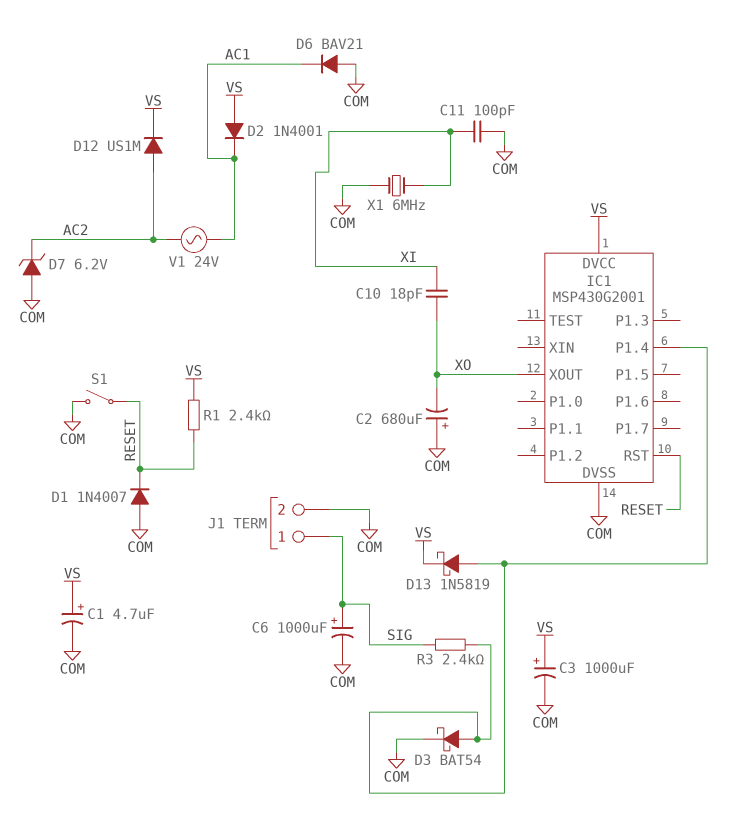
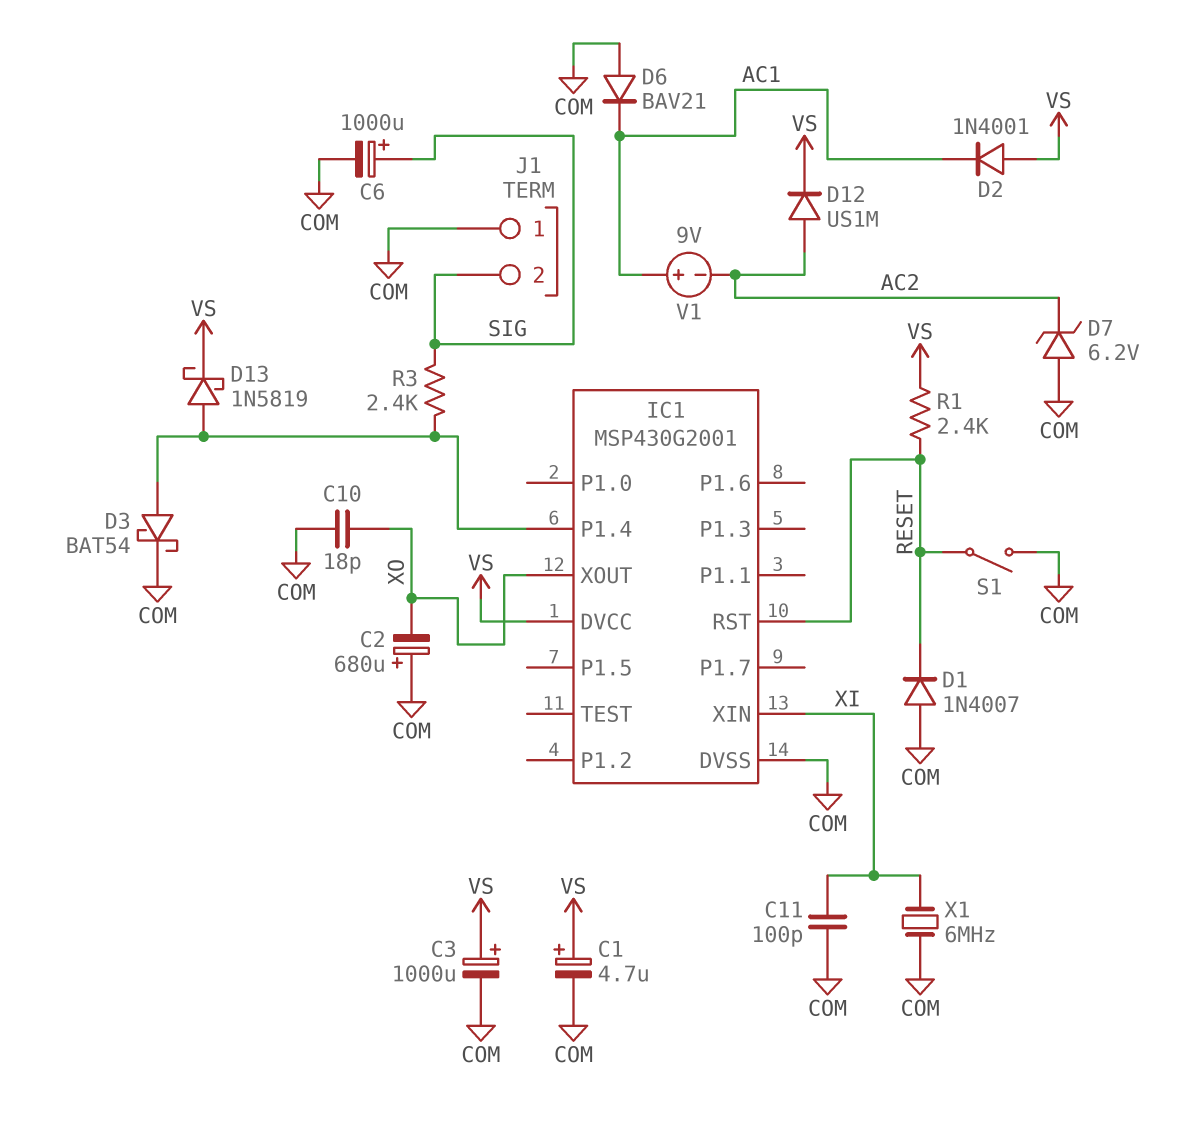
C10: 18pF (XI, XO) -> 18pF (COM, XO)
IC1 pin XIN: none -> XI
J1 pin 1: SIG -> COM
J1 pin 2: COM -> SIG
V1: AC 24V (AC1, AC2) -> 9V (plus AC1, minus AC2)

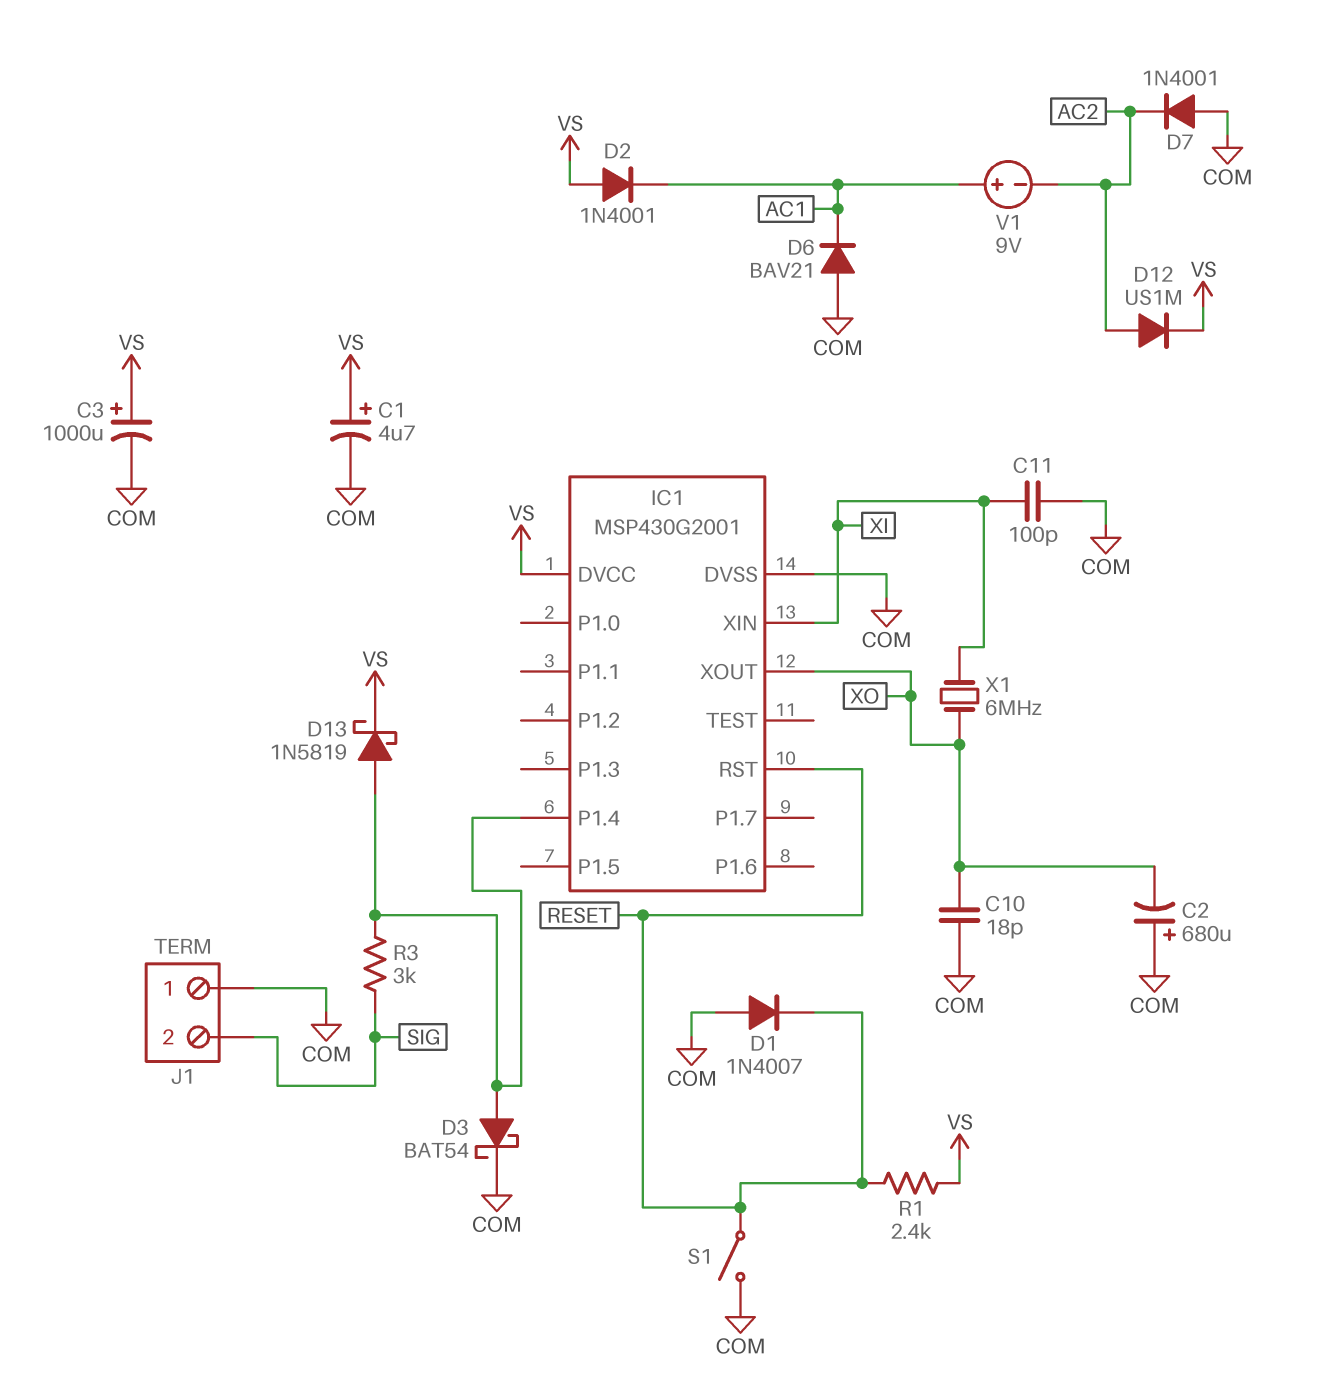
C6: 1000uF (plus SIG, minus COM) -> none
D7: zener 6.2V (A COM, K AC2) -> diode 1N4001 (A COM, K AC2)
R3: 2.4k (IC1/P1.4, SIG) -> 3k (IC1/P1.4, SIG)
X1: 6MHz (COM, XI) -> 6MHz (XI, XO)

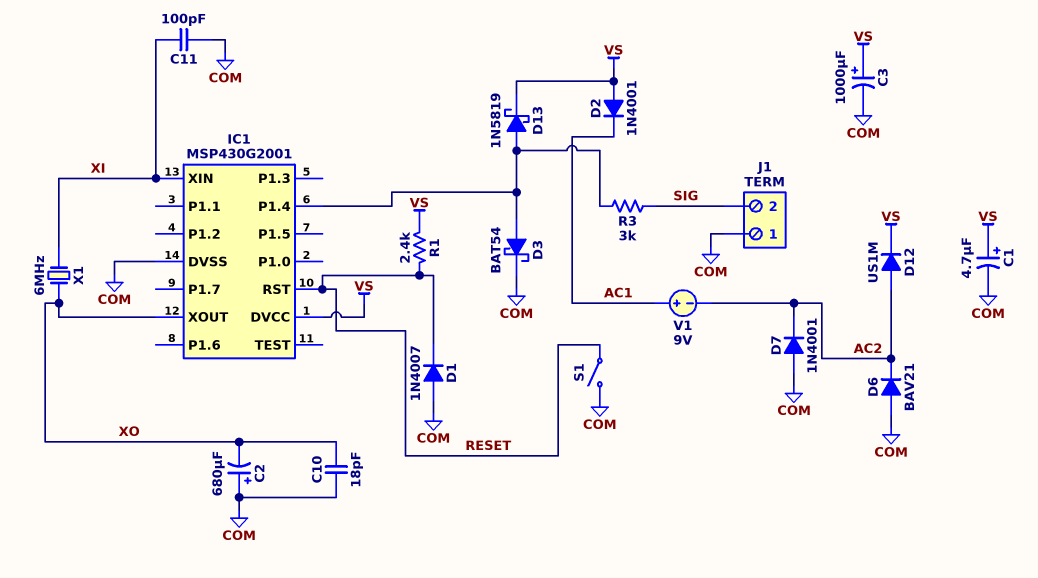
D6: diode BAV21 (A COM, K AC1) -> diode BAV21 (A COM, K AC2)

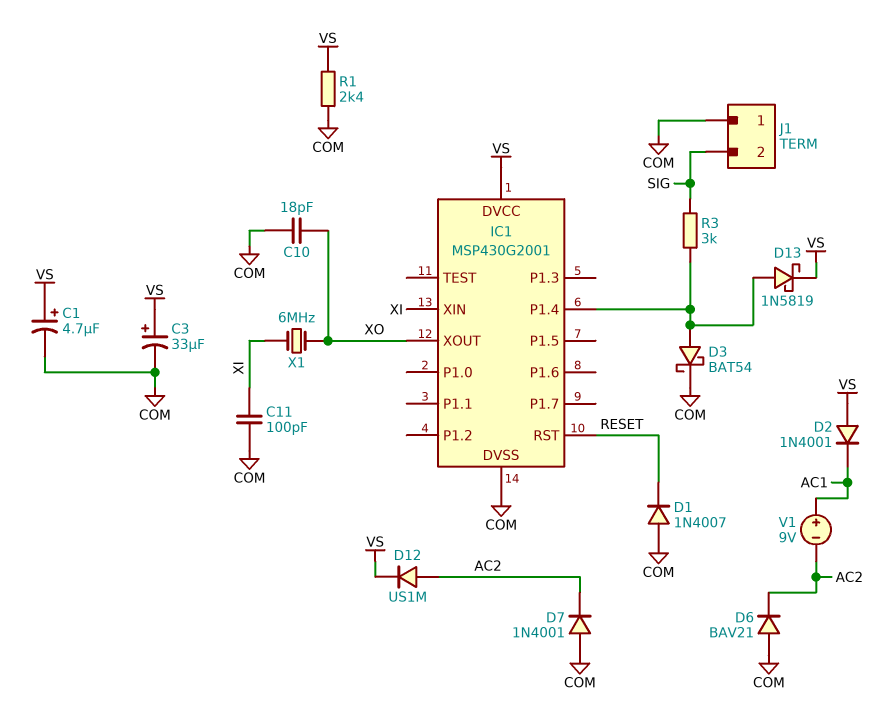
C2: 680uF (plus COM, minus XO) -> none
C3: 1000uF (plus VS, minus COM) -> 33uF (plus VS, minus COM)
R1: 2.4k (RESET, VS) -> 2.4k (COM, VS)
S1: switch (COM, RESET) -> none

